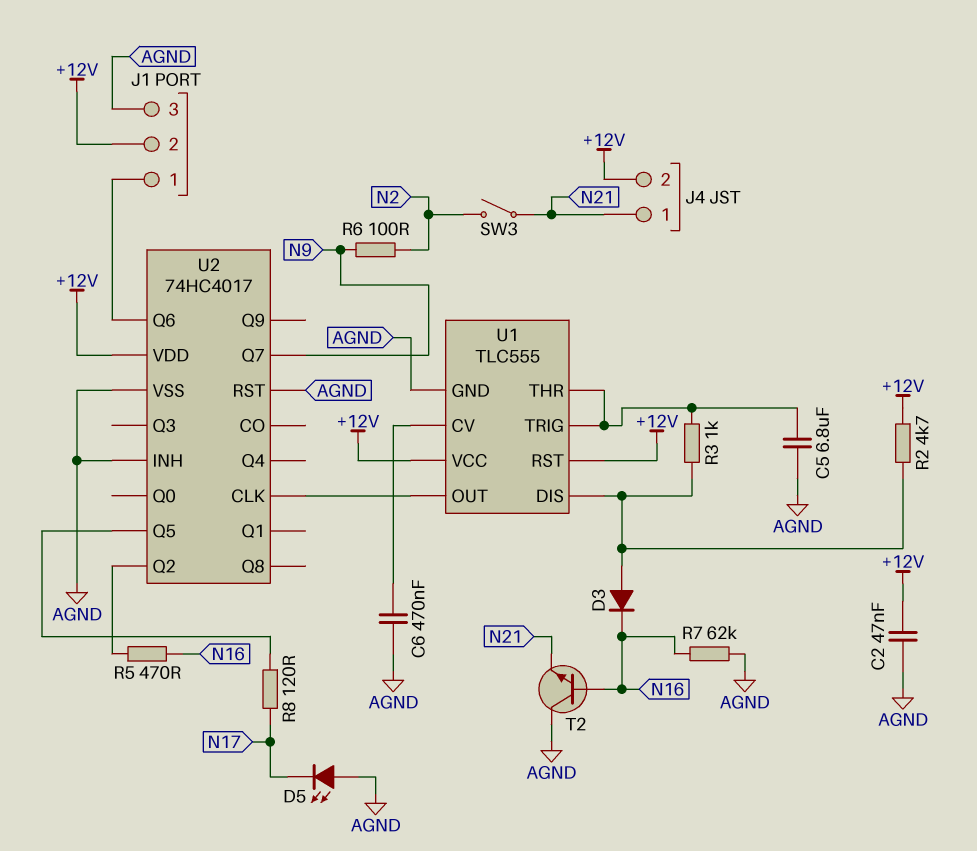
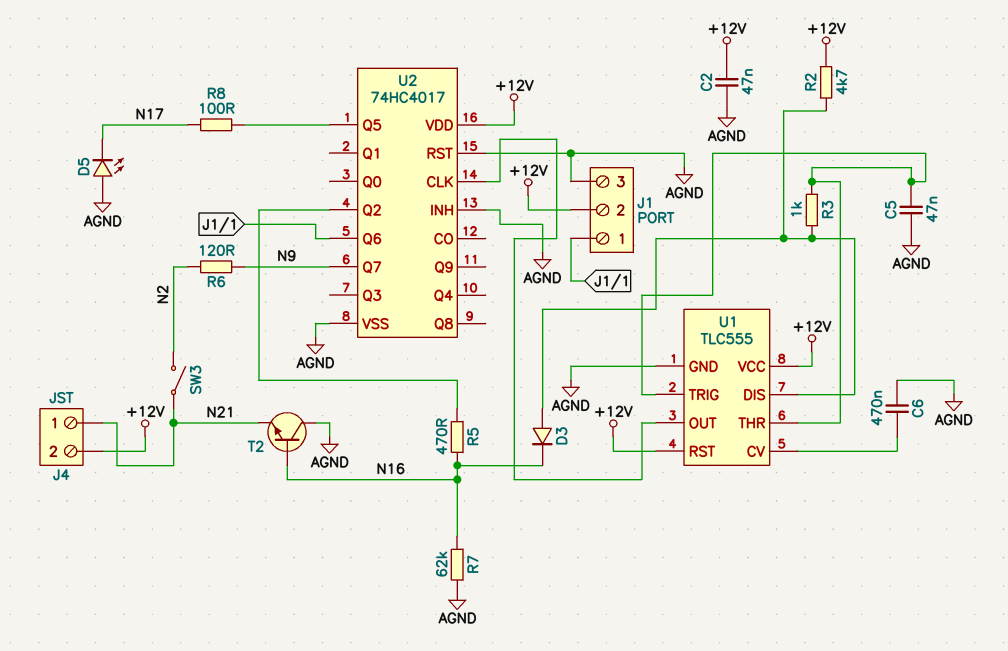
C5: 6.8uF (AGND, U1/THR) -> 47nF (AGND, U1/THR)
R6: 100 (N2, N9) -> 120 (N2, N9)
R8: 120 (N17, U2/Q5) -> 100 (N17, U2/Q5)

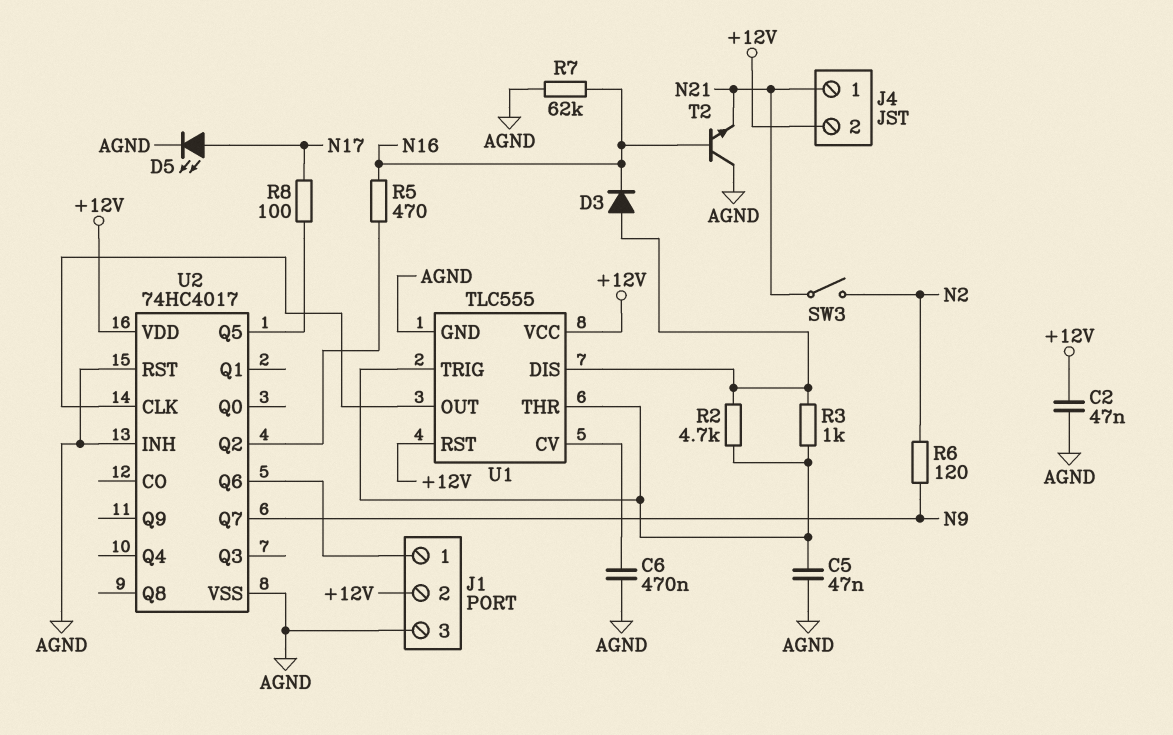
D5: LED (A AGND, K N17) -> LED (A N17, K AGND)
R2: 4.7k (+12V, U1/DIS) -> 4.7k (U1/DIS, U1/THR)

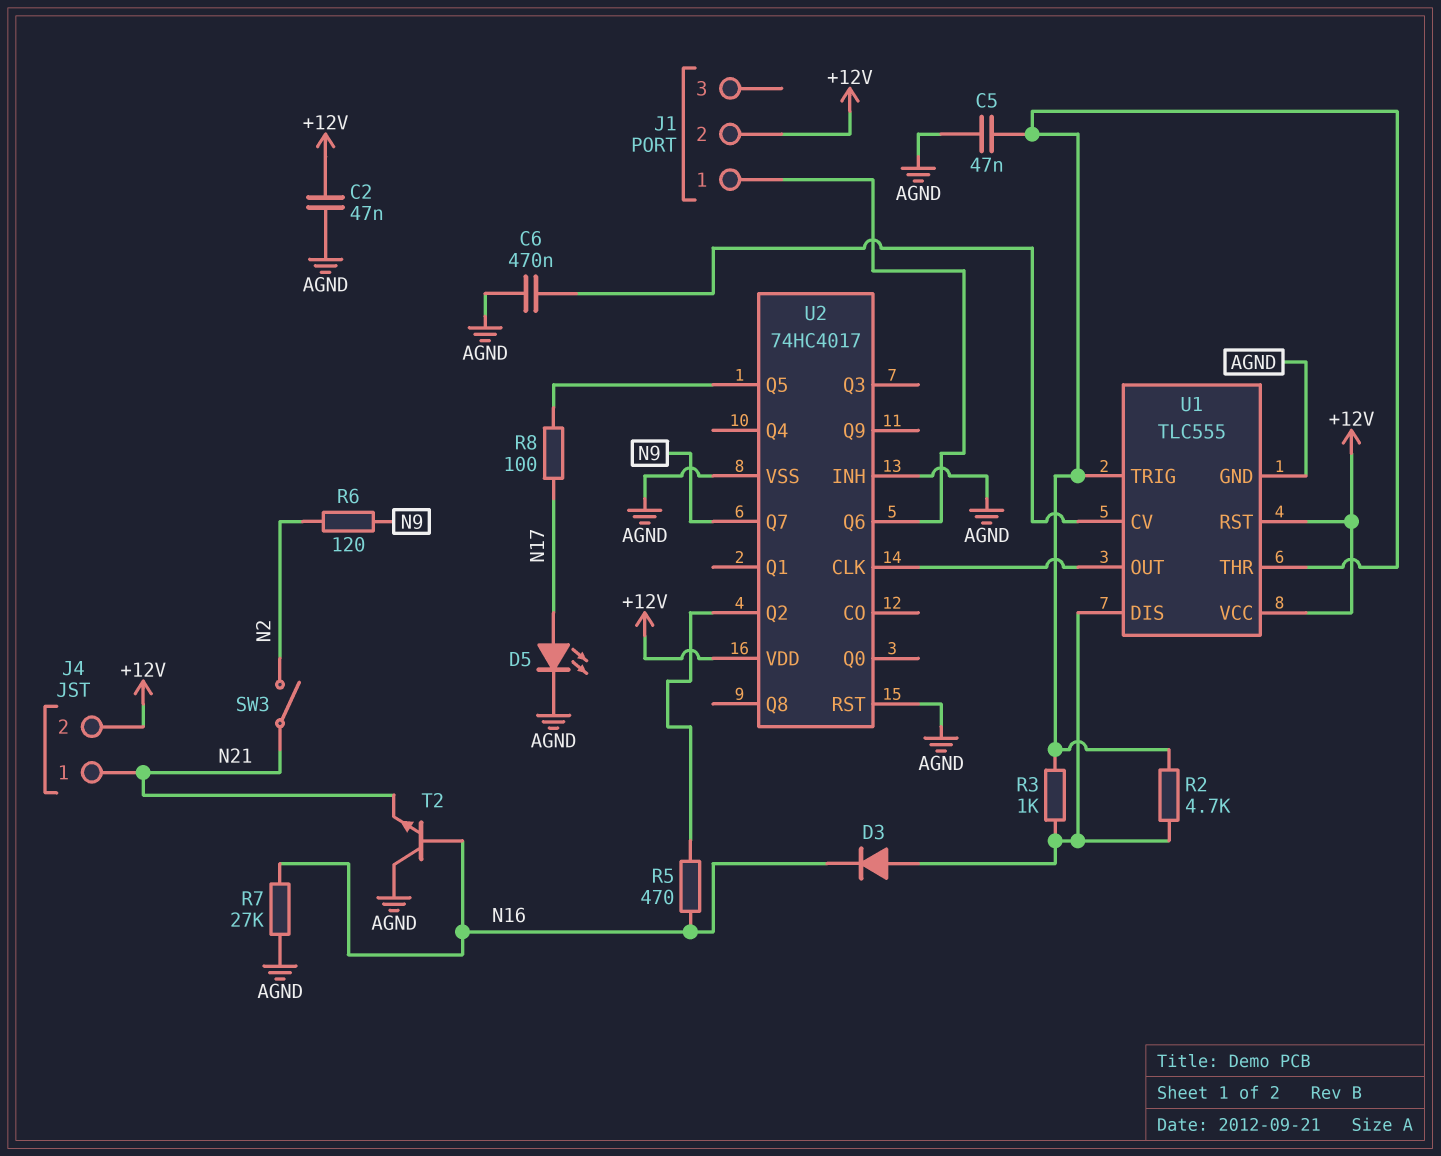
J1 pin 3: AGND -> none
R7: 62k (AGND, N16) -> 27k (AGND, N16)

